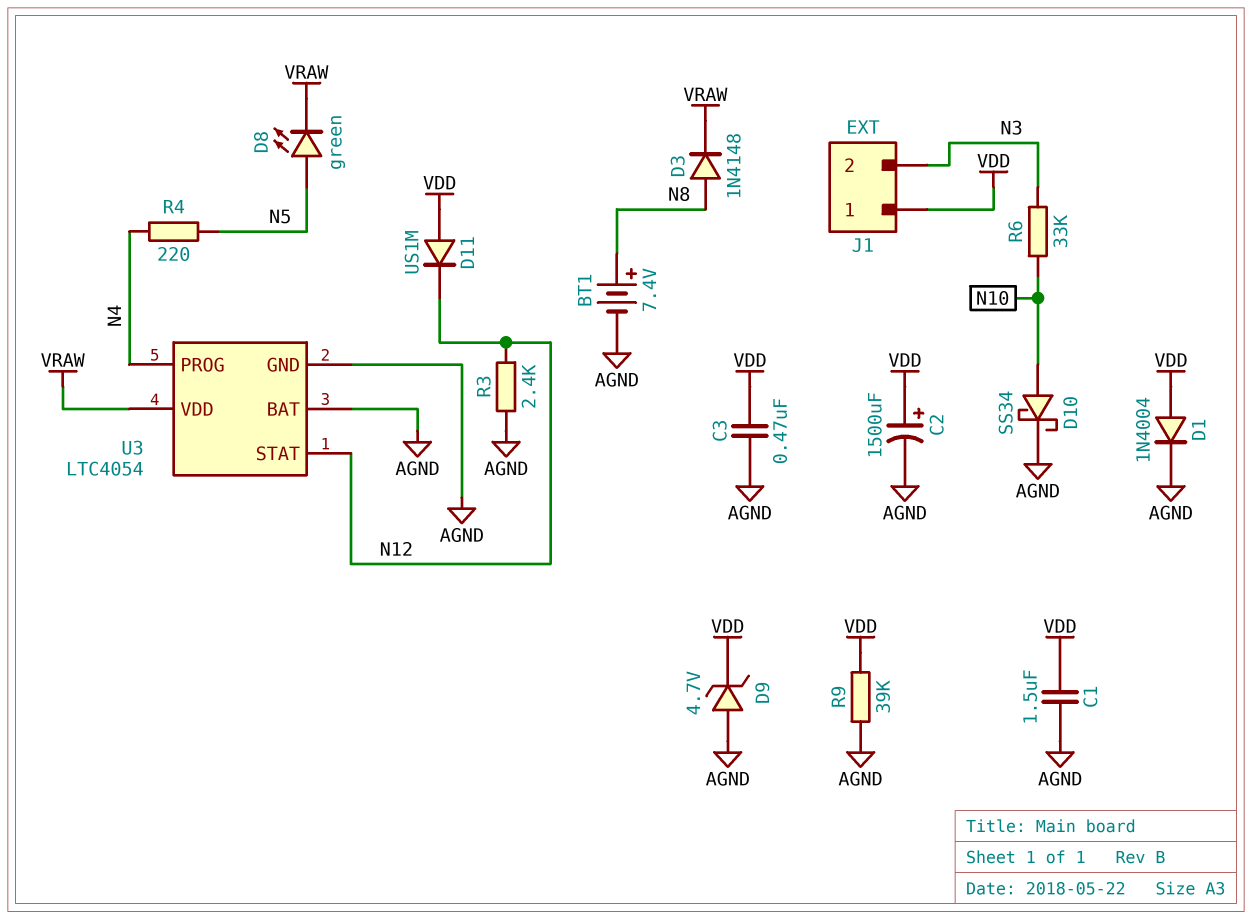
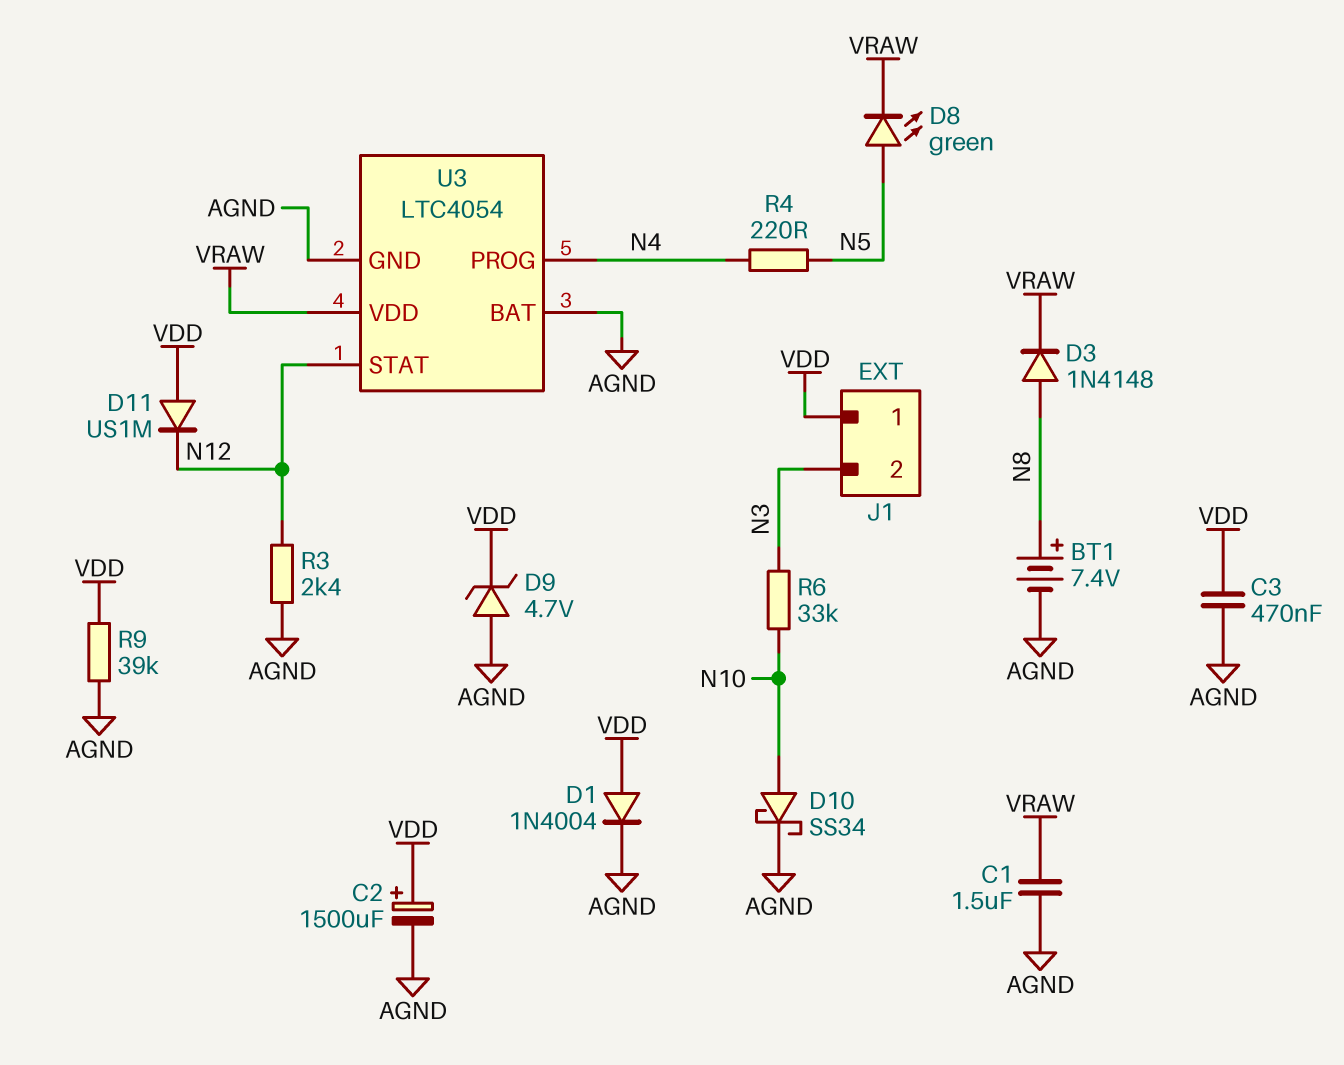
C1: 1.5uF (AGND, VDD) -> 1.5uF (AGND, VRAW)

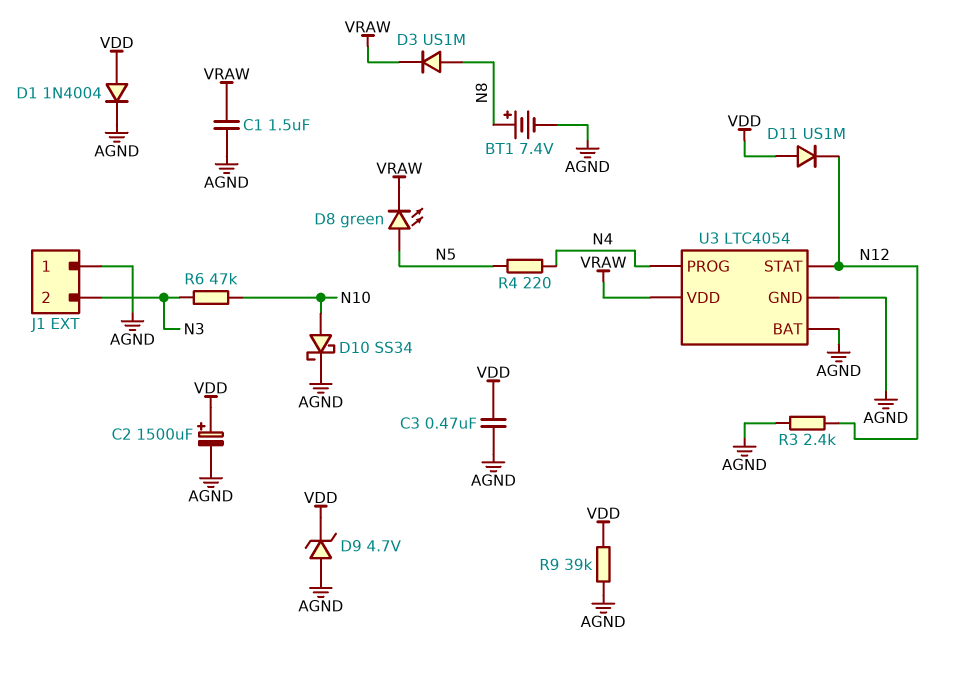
D3: diode 1N4148 (A N8, K VRAW) -> diode US1M (A N8, K VRAW)
J1 pin 1: VDD -> AGND
R6: 33k (N3, N10) -> 47k (N3, N10)

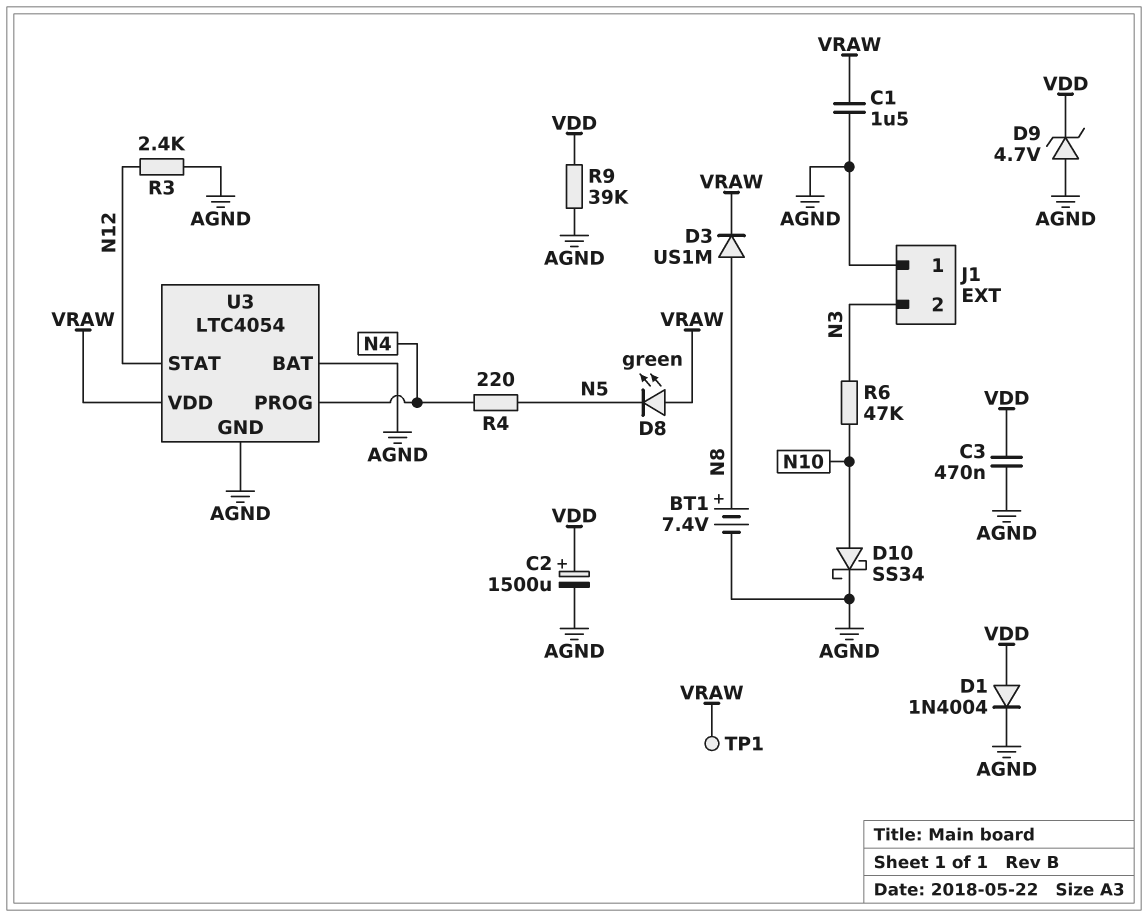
D8: LED green (A N5, K VRAW) -> LED green (A VRAW, K N5)
D11: diode US1M (A VDD, K N12) -> none
TP1: none -> test point (VRAW)

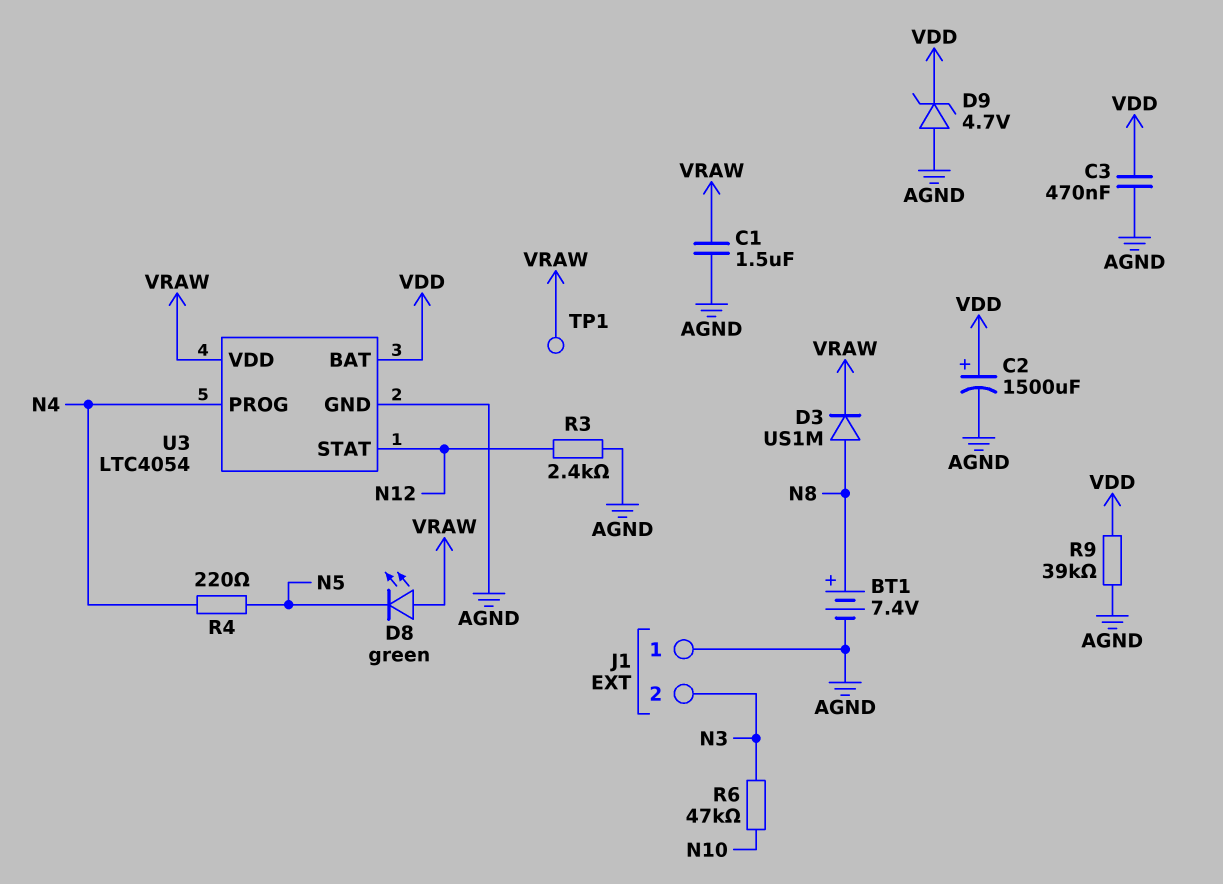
D1: diode 1N4004 (A VDD, K AGND) -> none
D10: schottky SS34 (A N10, K AGND) -> none
U3 pin BAT: AGND -> VDD

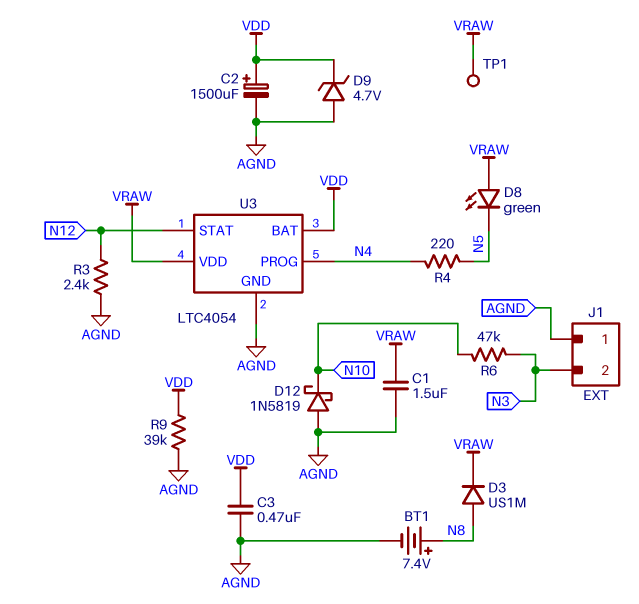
D12: none -> schottky 1N5819 (A AGND, K N10)

